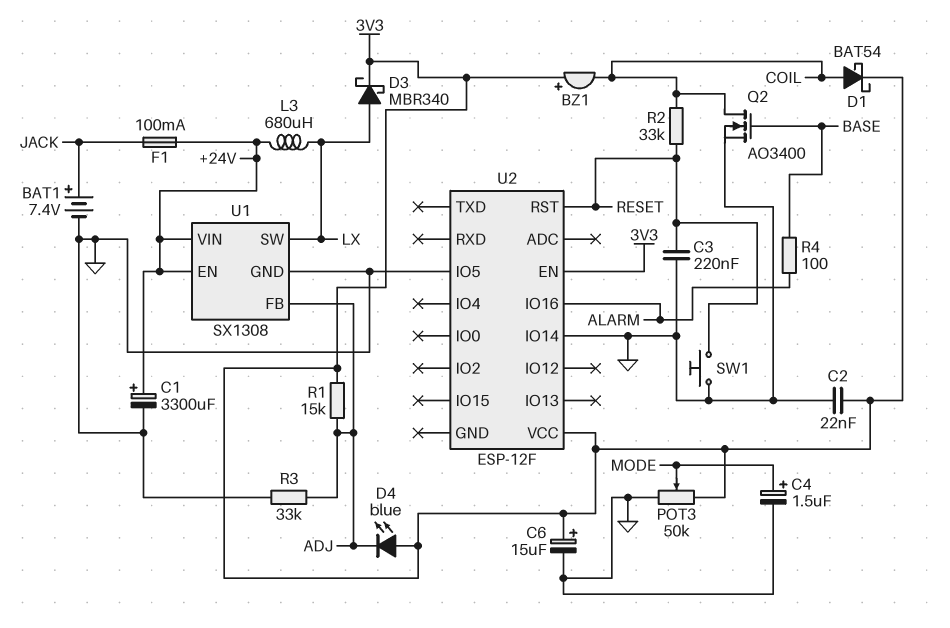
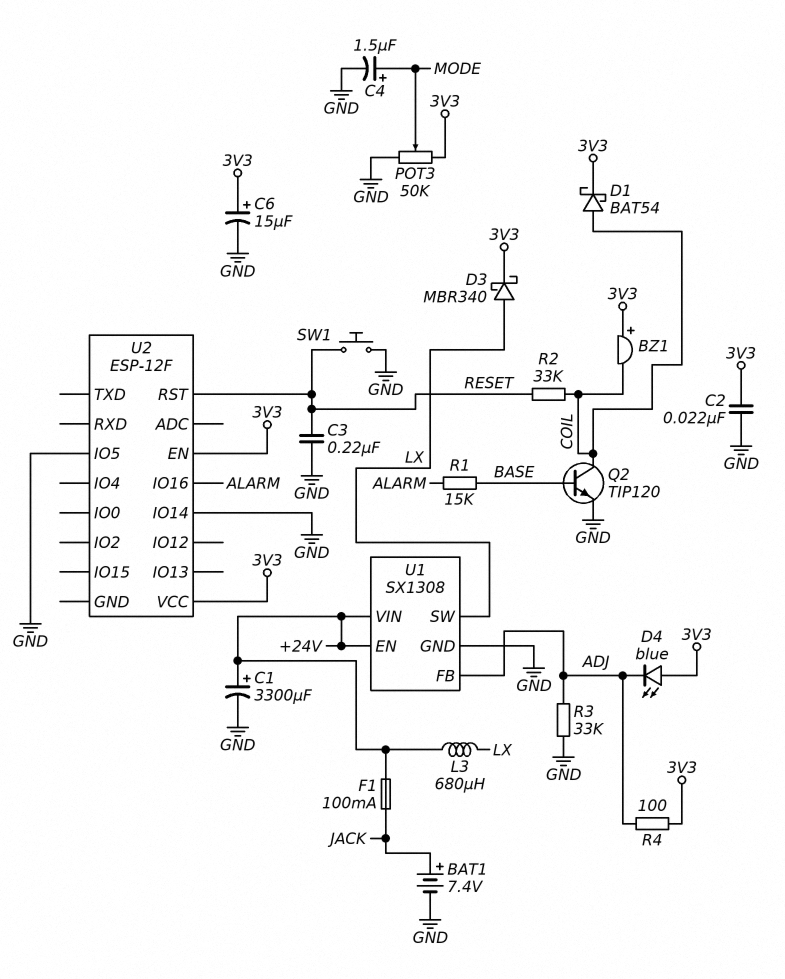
Q2: NMOS AO3400 (G BASE, D COIL, S GND) -> NPN TIP120 (B BASE, C COIL, E GND)
R1: 15k (3V3, ADJ) -> 15k (ALARM, BASE)
R4: 100 (ALARM, BASE) -> 100 (3V3, ADJ)

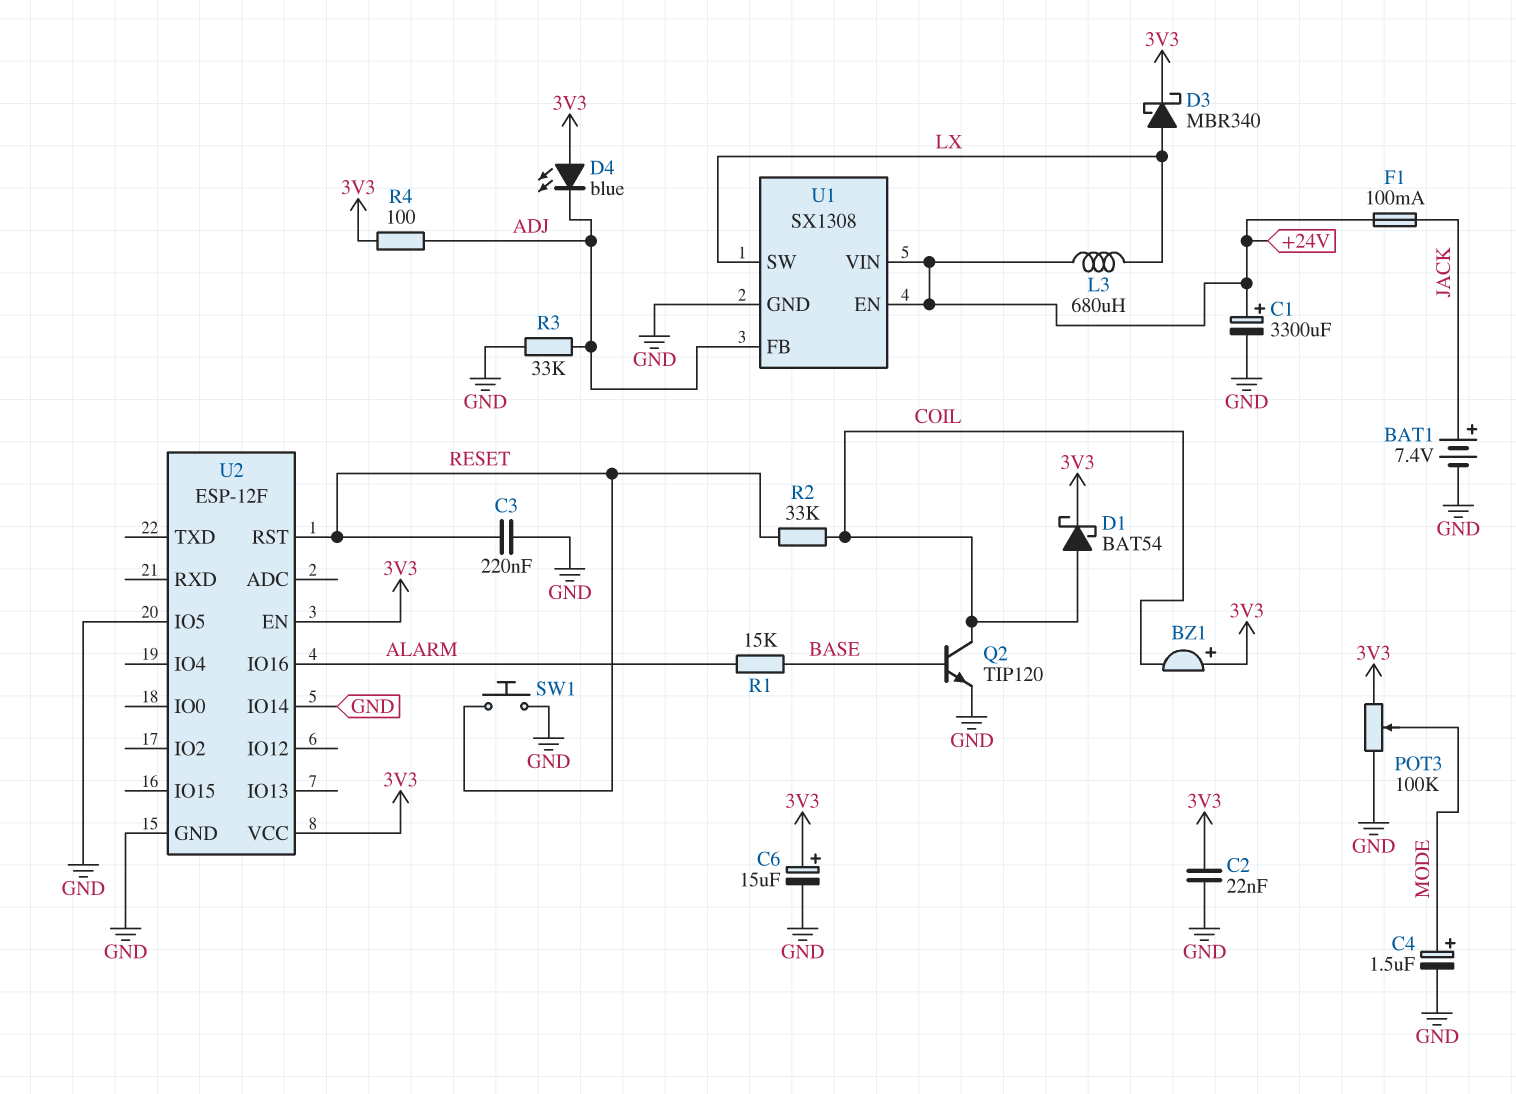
POT3: 50k (3V3, GND, wiper MODE) -> 100k (3V3, GND, wiper MODE)
U2 pin GND: none -> GND

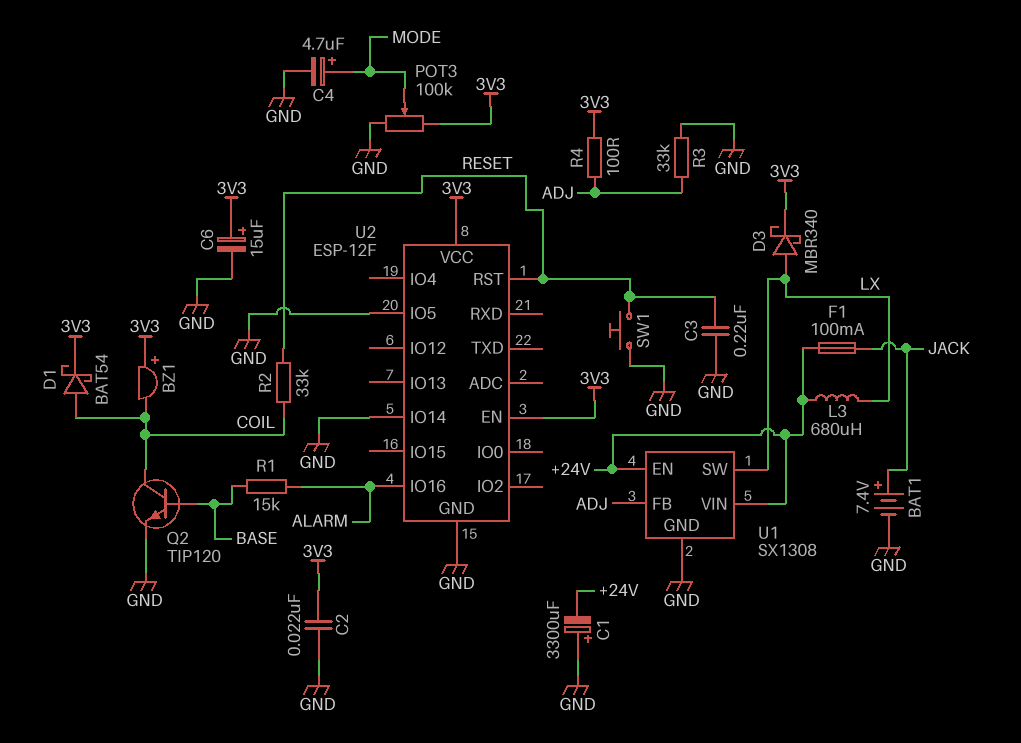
C1: 3300uF (plus +24V, minus GND) -> 3300uF (plus GND, minus +24V)
C4: 1.5uF (plus MODE, minus GND) -> 4.7uF (plus MODE, minus GND)
D4: LED blue (A 3V3, K ADJ) -> none

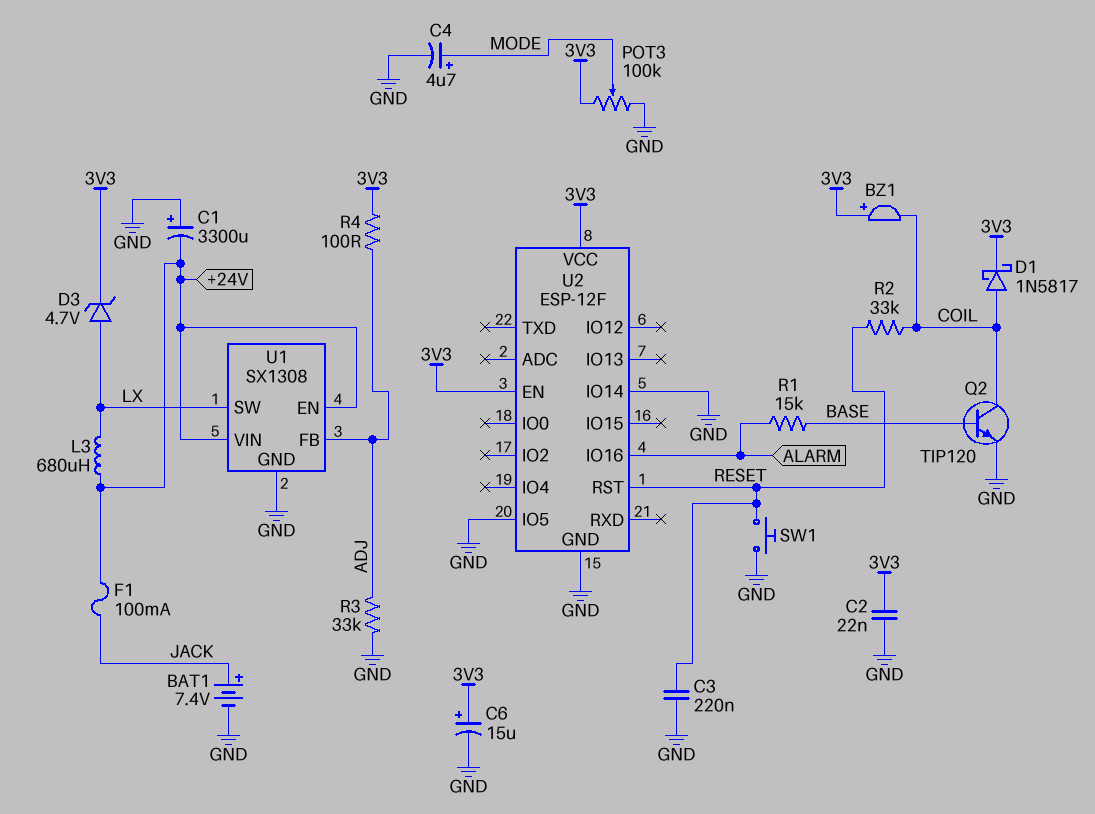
D1: schottky BAT54 (A COIL, K 3V3) -> schottky 1N5817 (A COIL, K 3V3)
D3: schottky MBR340 (A LX, K 3V3) -> zener 4.7V (A LX, K 3V3)

